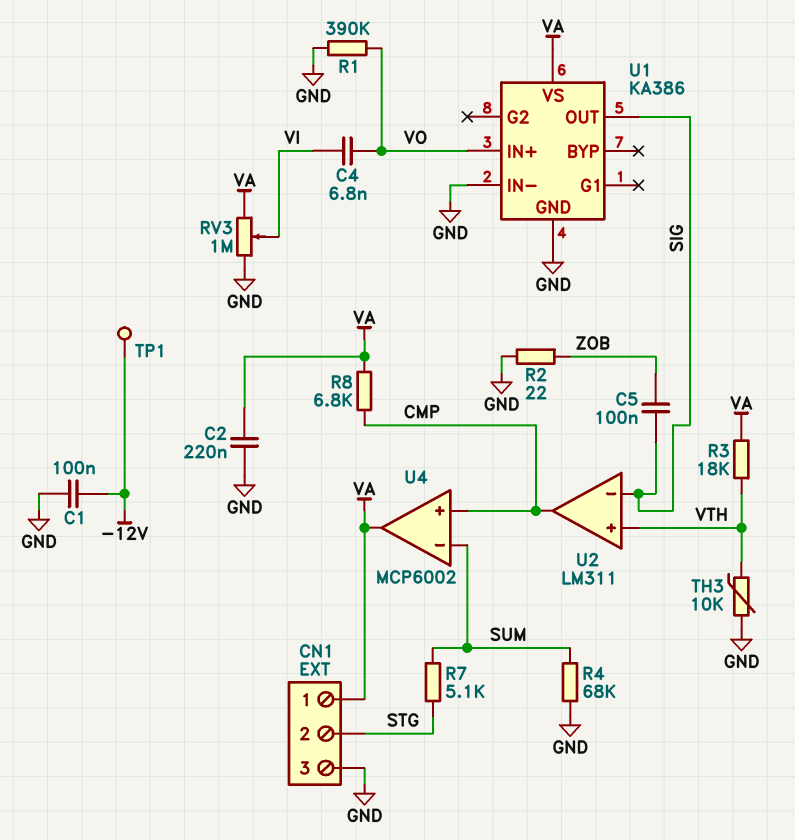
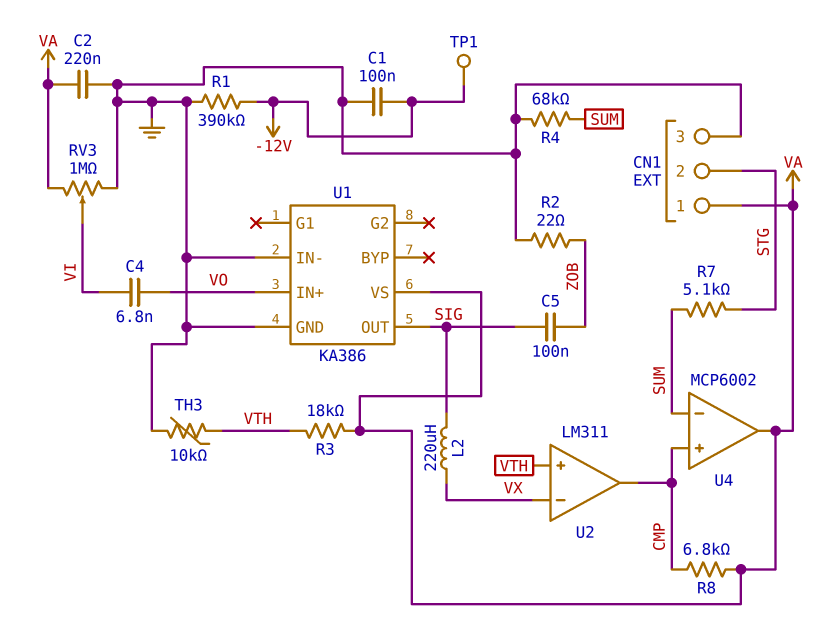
L2: none -> 220uH (SIG, VX)
R1: 390k (GND, VO) -> 390k (-12V, GND)
U2 pin in-: SIG -> VX

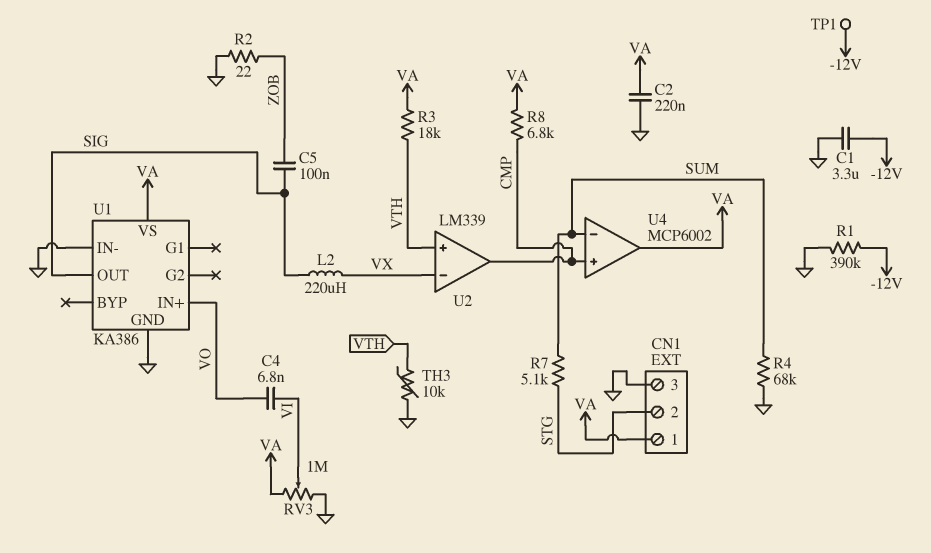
C1: 100nF (-12V, GND) -> 3.3uF (-12V, GND)
U2: LM311 -> LM339

